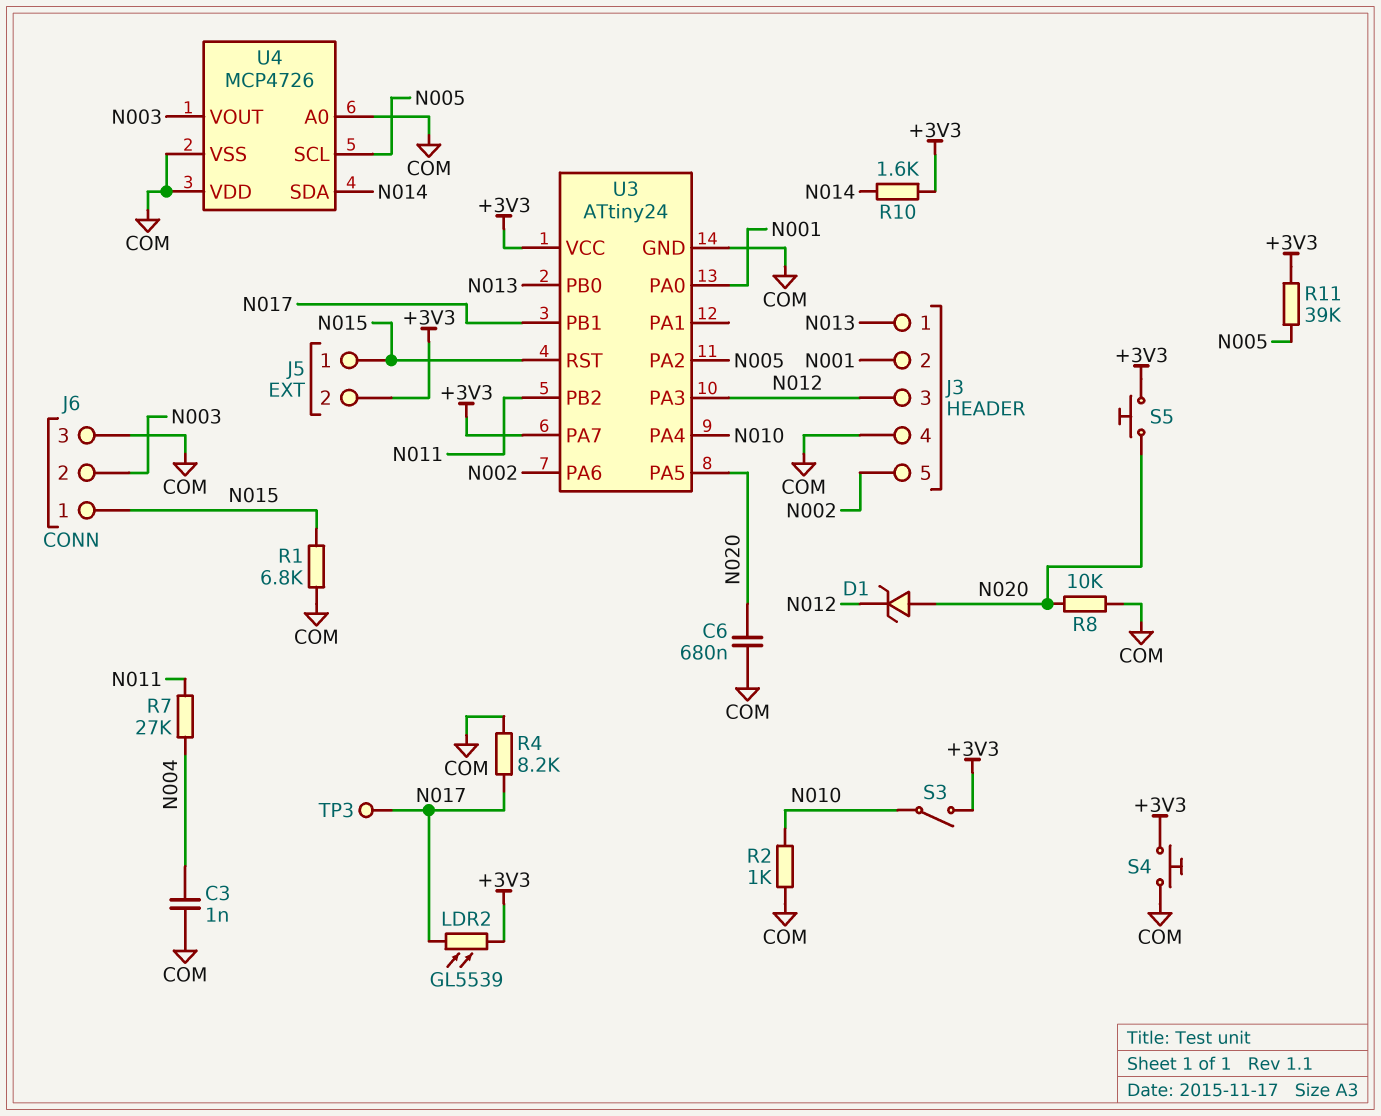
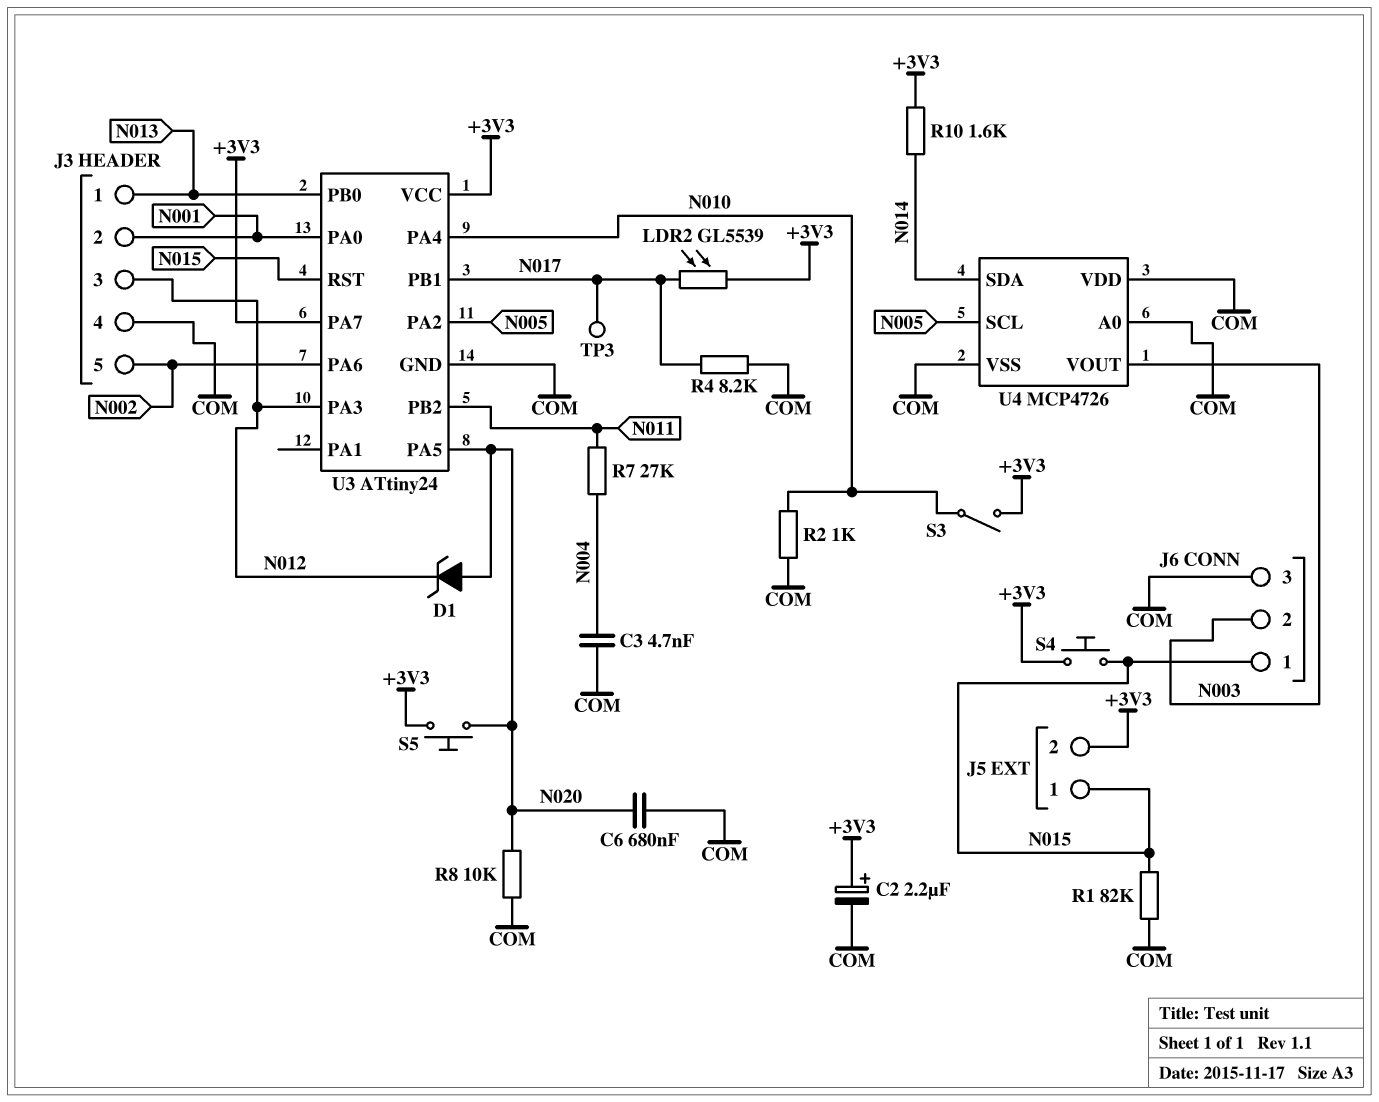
C2: none -> 2.2uF (plus +3V3, minus COM)
C3: 1nF (COM, N004) -> 4.7nF (COM, N004)
R1: 6.8k (COM, N015) -> 82k (COM, N015)
R11: 39k (+3V3, N005) -> none
S4: button (+3V3, COM) -> button (+3V3, N015)

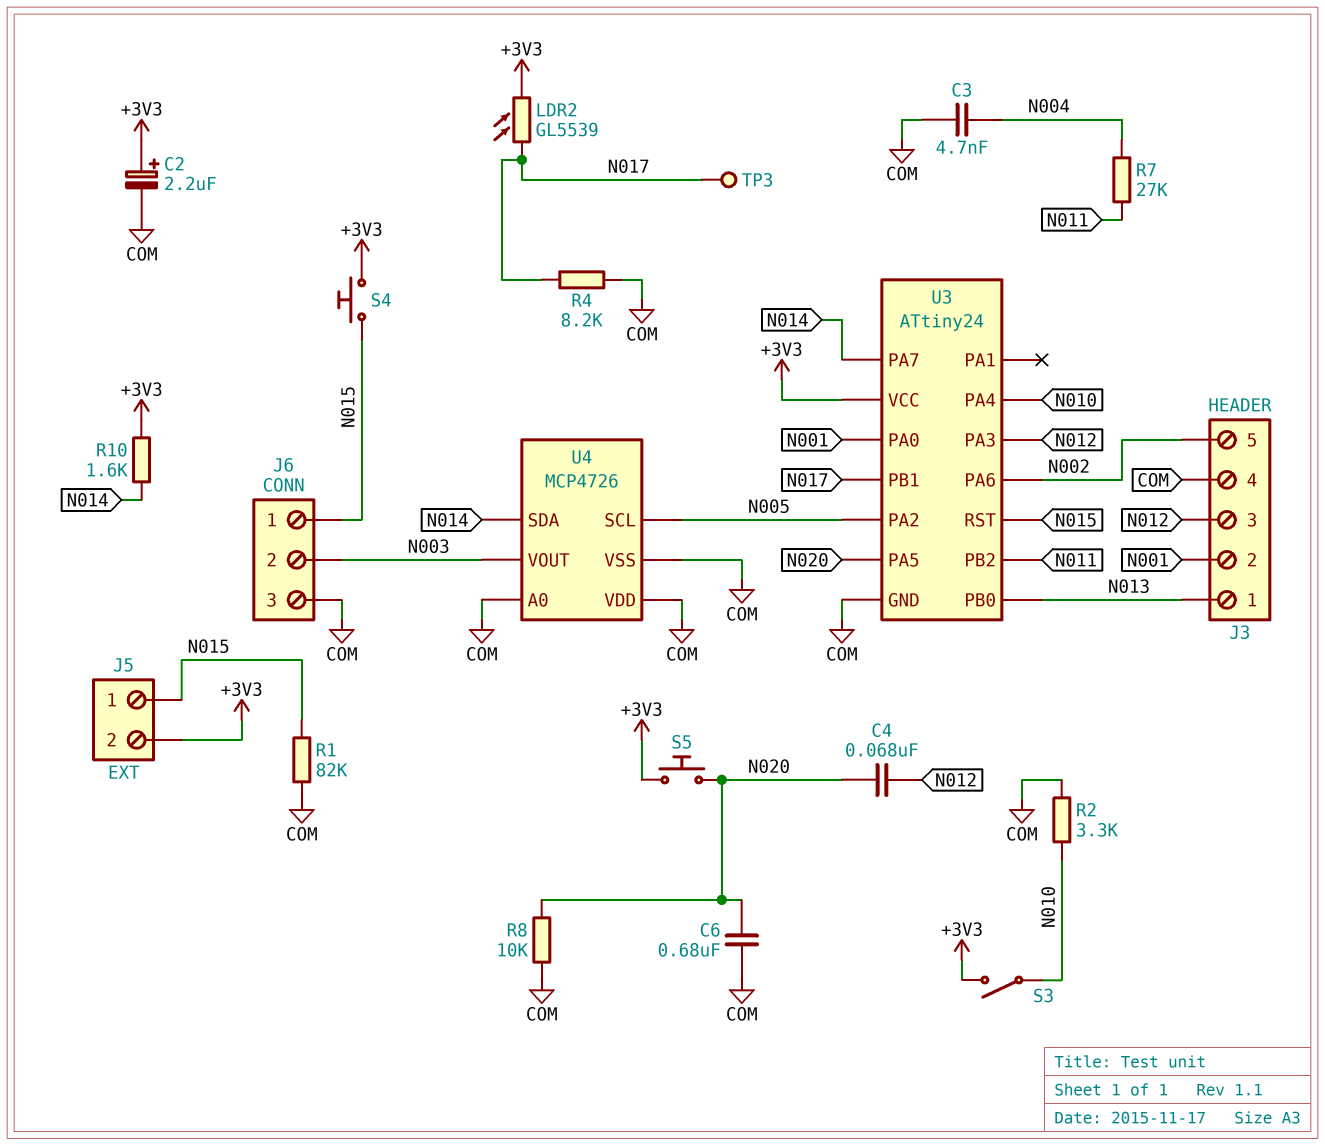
C4: none -> 68nF (N012, N020)
D1: zener (A N020, K N012) -> none
R2: 1k (COM, N010) -> 3.3k (COM, N010)
U3 pin PA7: +3V3 -> N014

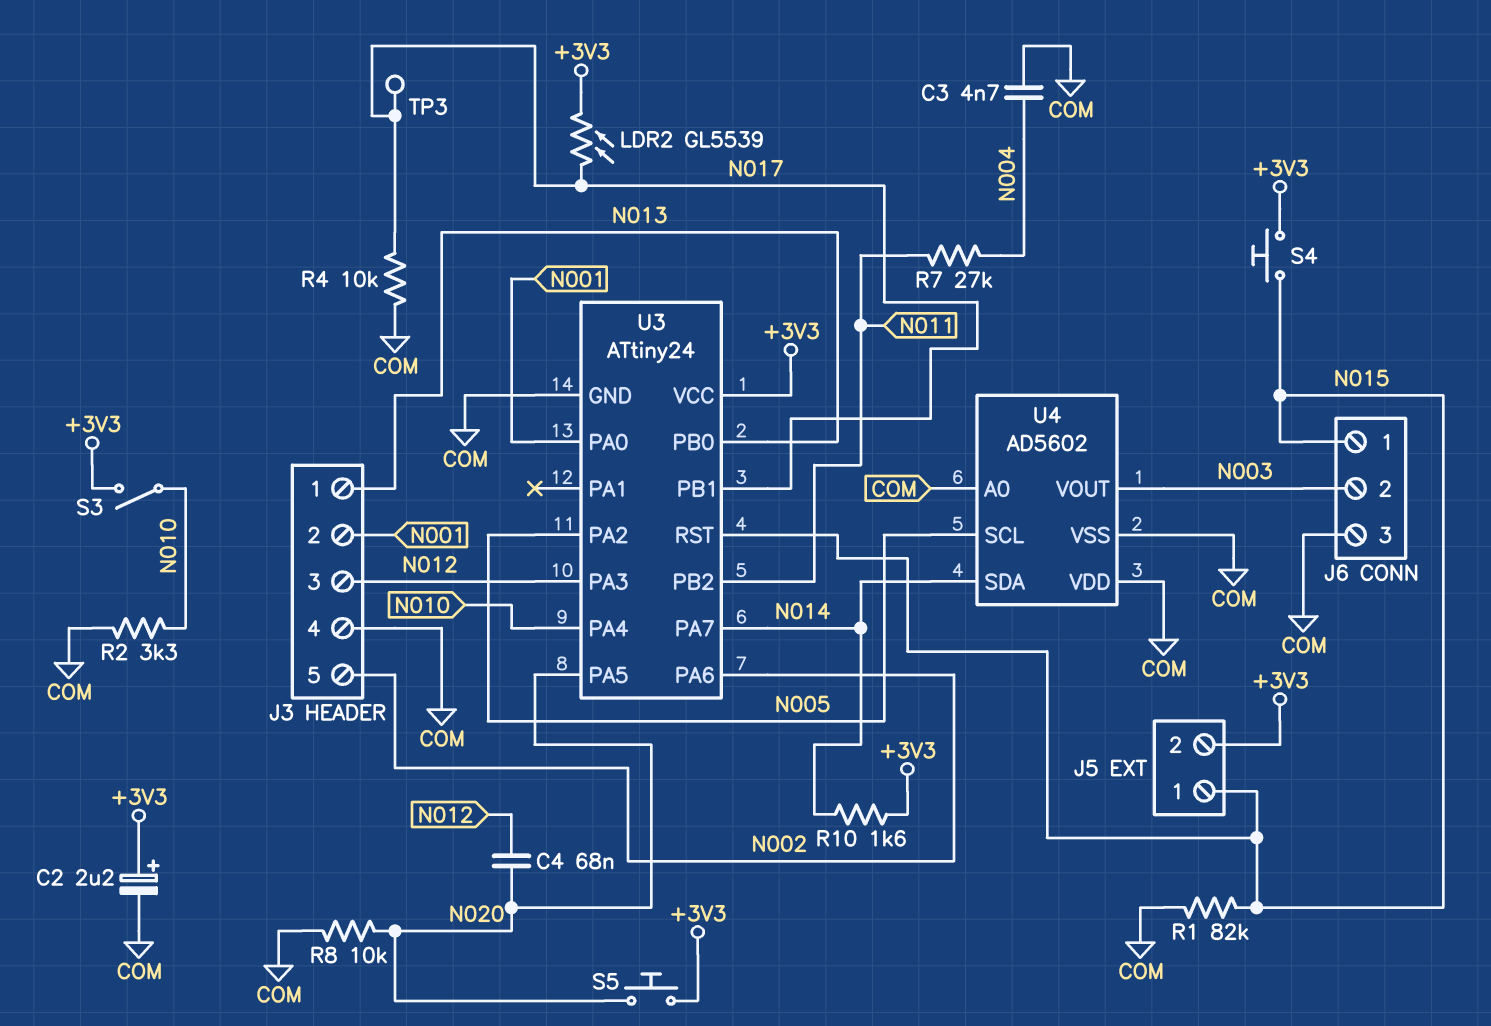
C6: 680nF (COM, N020) -> none
R4: 8.2k (COM, N017) -> 10k (COM, N017)
U4: MCP4726 -> AD5602

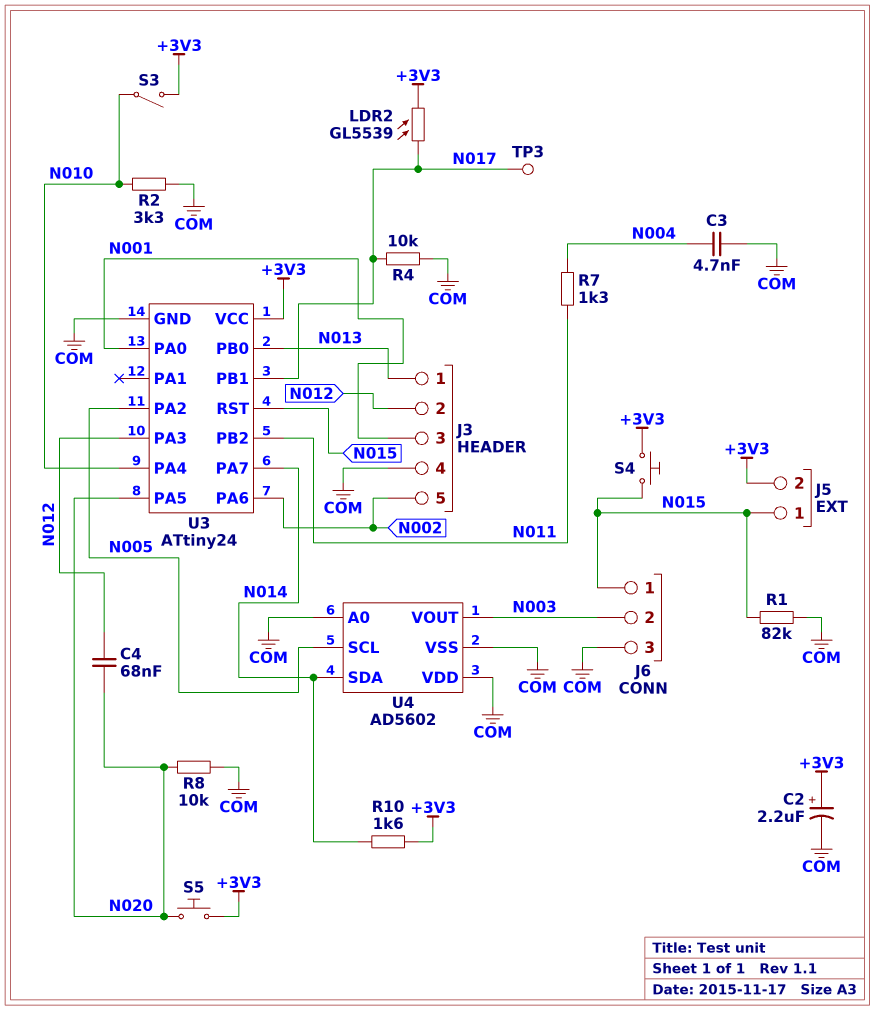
J3 pin 2: N001 -> N012
J3 pin 3: N012 -> N001
R7: 27k (N004, N011) -> 1.3k (N004, N011)

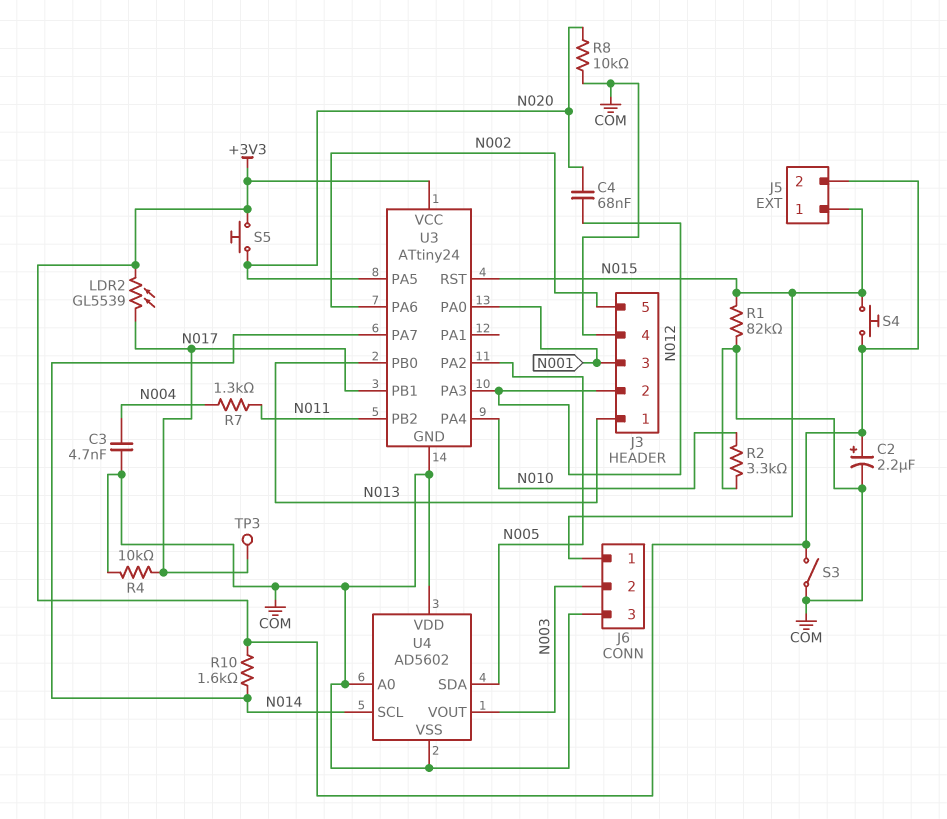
S3: switch (+3V3, N010) -> switch (+3V3, COM)
U4 pin SCL: N005 -> N014
U4 pin SDA: N014 -> N005

